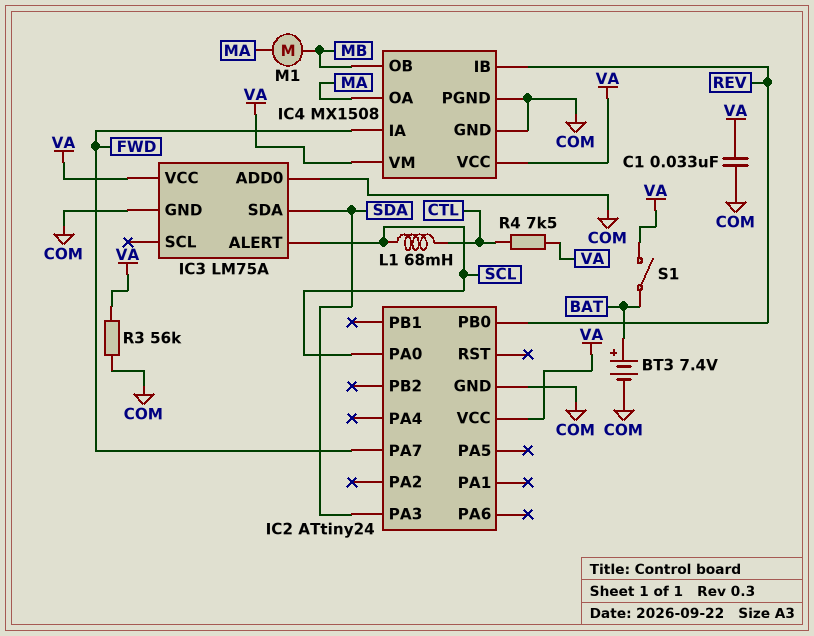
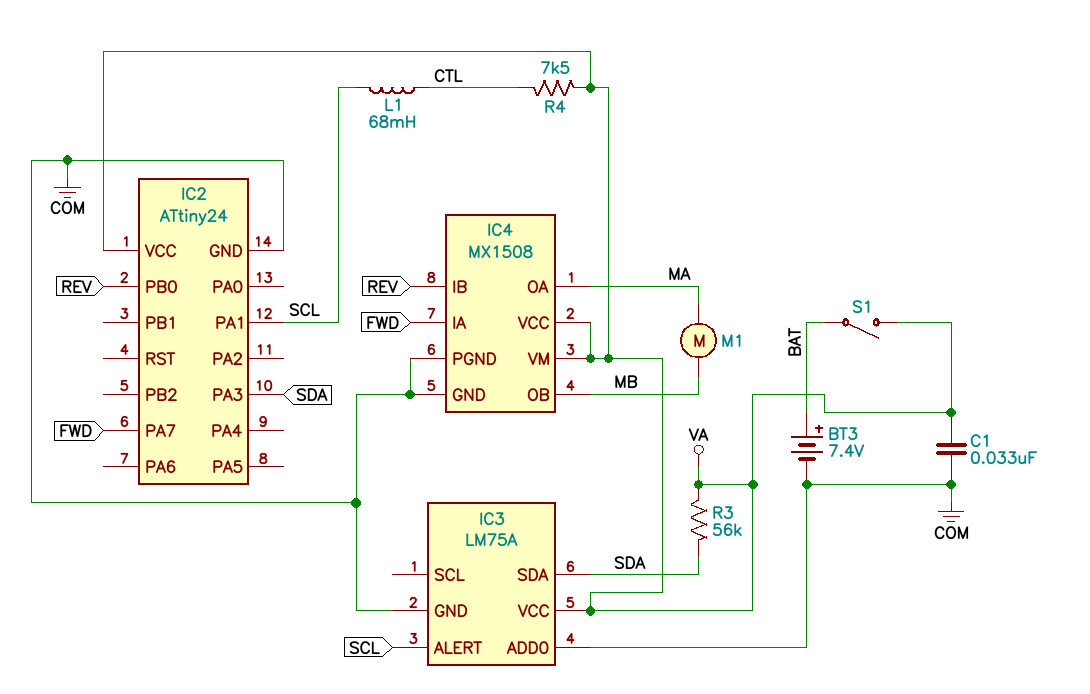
IC2 pin PA0: SCL -> none
IC2 pin PA1: none -> SCL
R3: 56k (COM, VA) -> 56k (SDA, VA)

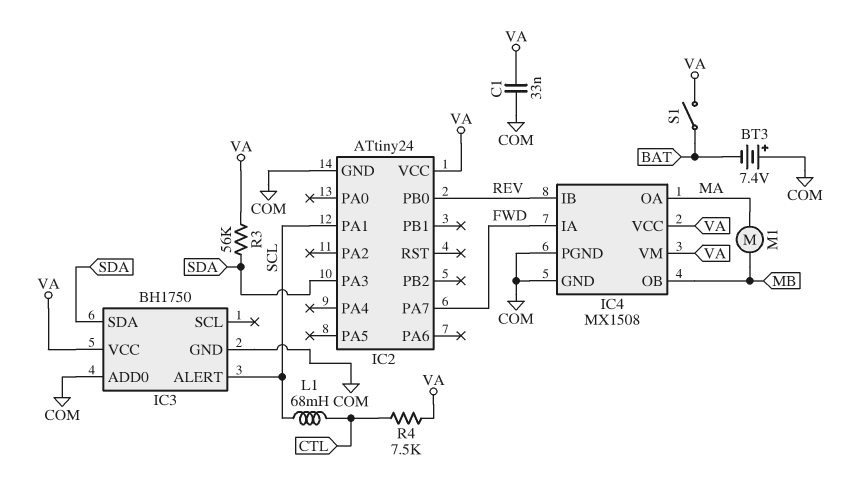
BT3: 7.4V (plus BAT, minus COM) -> 7.4V (plus COM, minus BAT)
IC3: LM75A -> BH1750

